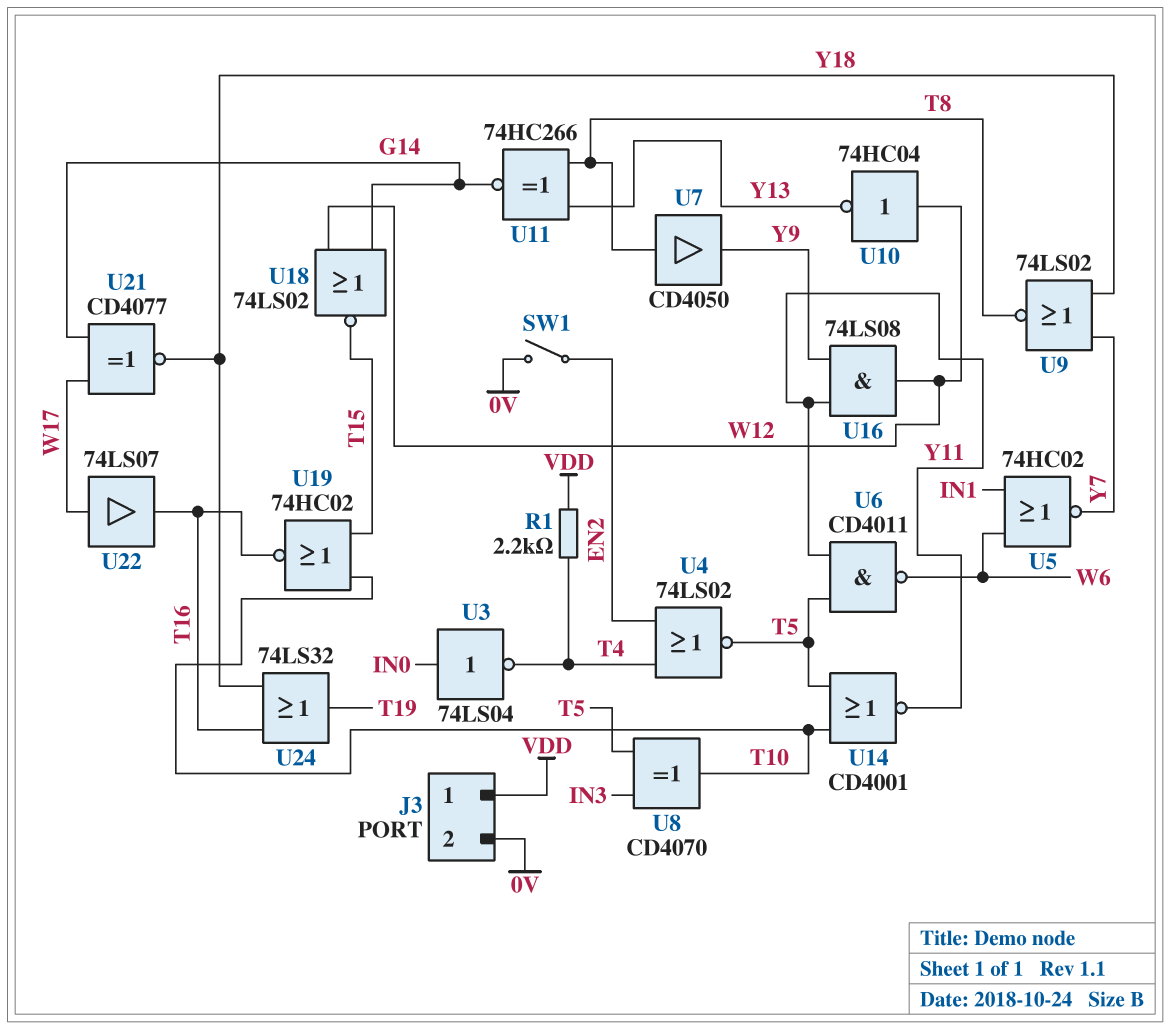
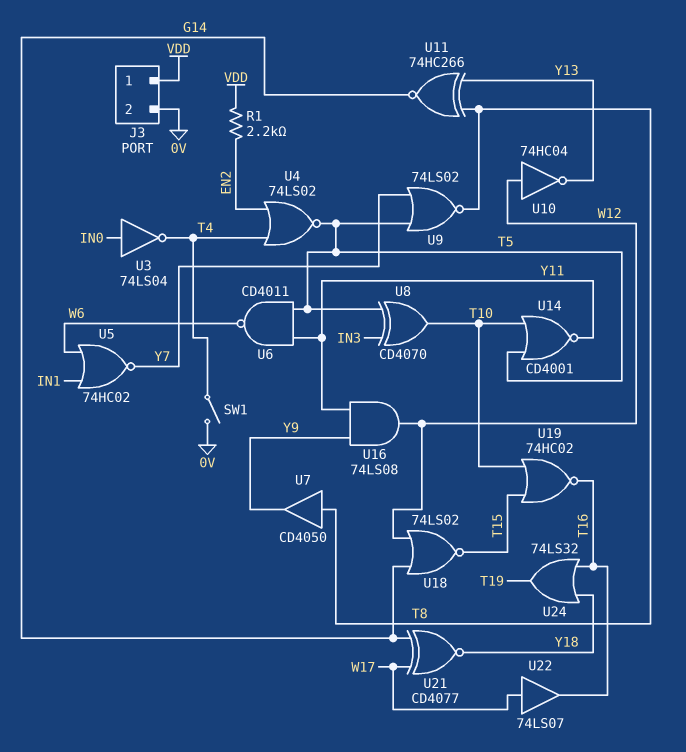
R1: 2.2k (T4, VDD) -> 2.2k (EN2, VDD)
SW1: switch (0V, EN2) -> switch (0V, T4)
U9: NOR 74LS02 (in Y7, in Y18, out T8) -> NOR 74LS02 (in T5, in Y7, out T8)

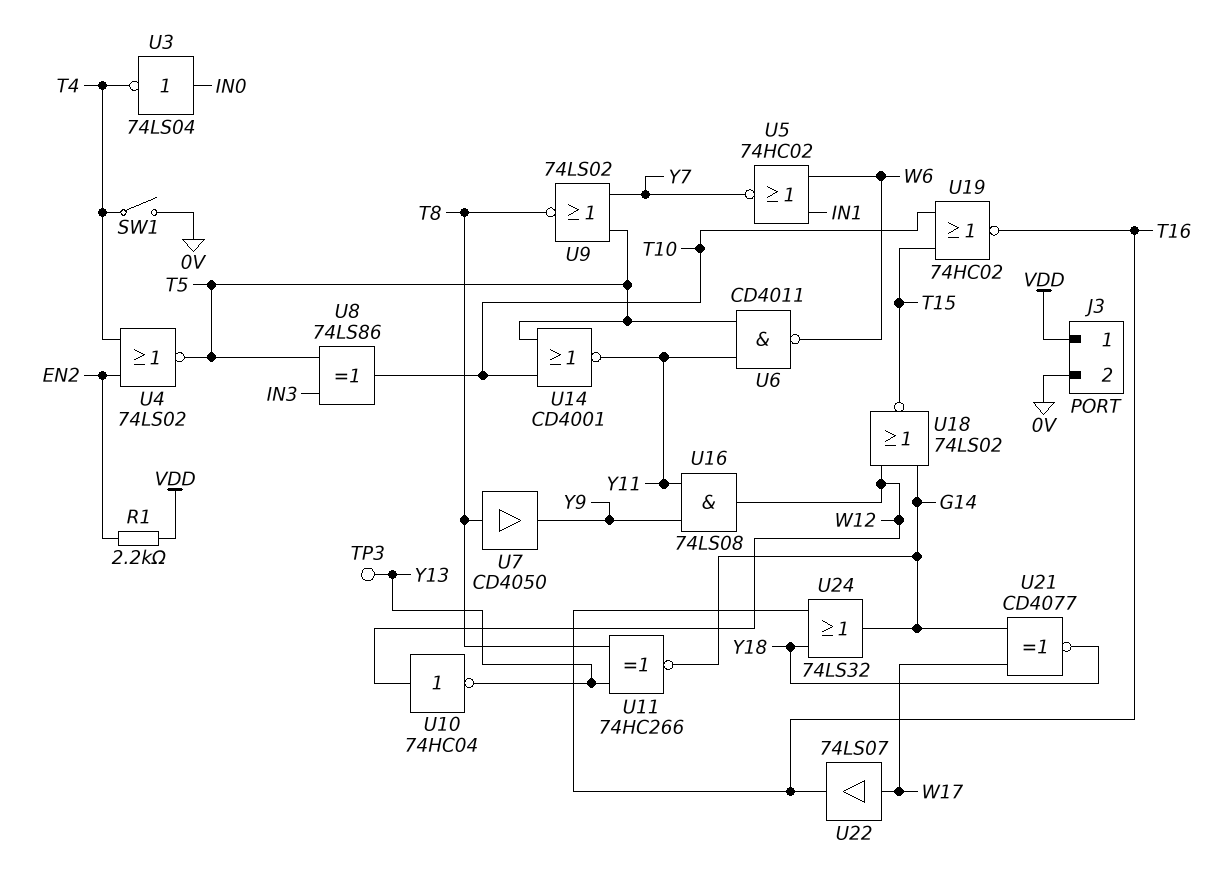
TP3: none -> test point (Y13)
U8: XOR CD4070 (in IN3, in T5, out T10) -> XOR 74LS86 (in IN3, in T5, out T10)
U24: OR 74LS32 (in T16, in Y18, out T19) -> OR 74LS32 (in T16, in Y18, out G14)

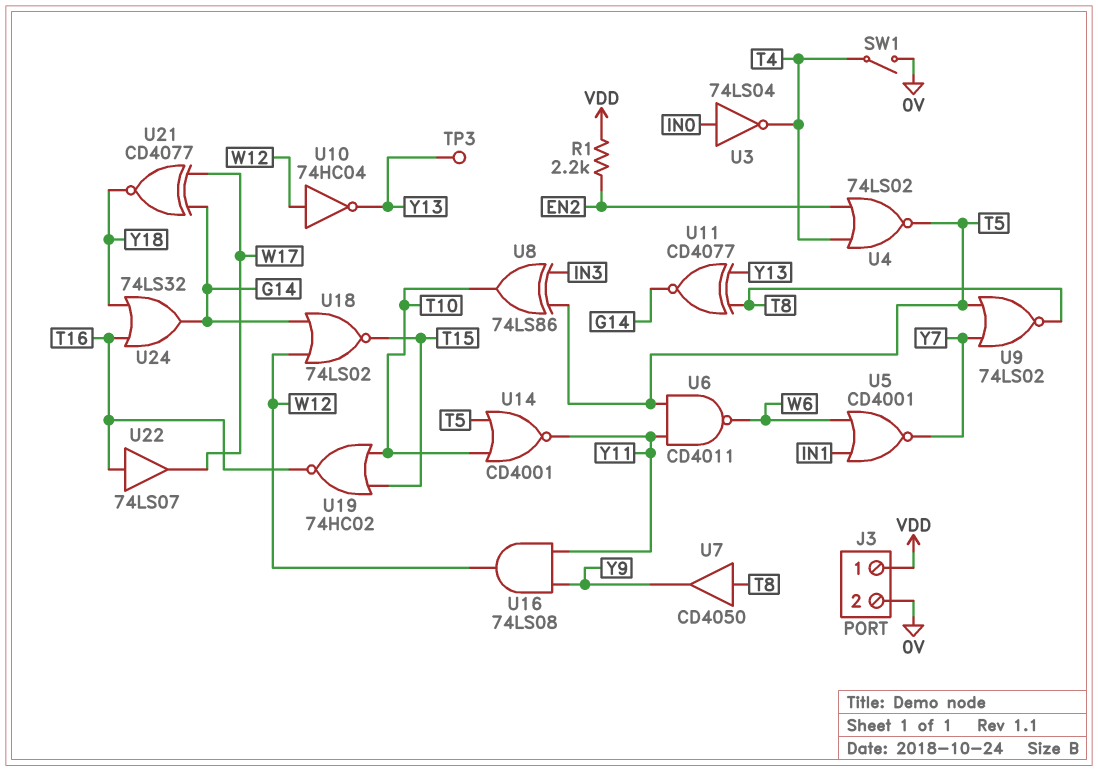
U5: NOR 74HC02 (in IN1, in W6, out Y7) -> NOR CD4001 (in IN1, in W6, out Y7)
U11: XNOR 74HC266 (in T8, in Y13, out G14) -> XNOR CD4077 (in T8, in Y13, out G14)
U22: buffer 74LS07 (in W17, out T16) -> buffer 74LS07 (in T16, out W17)

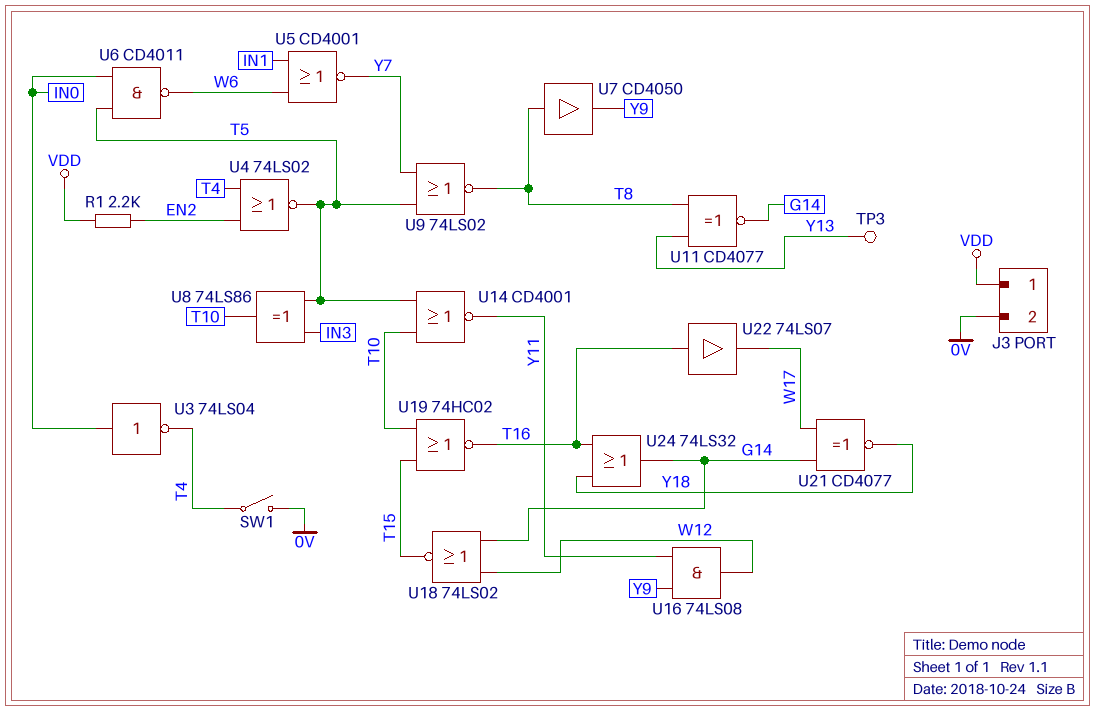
U6: NAND CD4011 (in T5, in Y11, out W6) -> NAND CD4011 (in IN0, in T5, out W6)
U10: NOT 74HC04 (in W12, out Y13) -> none

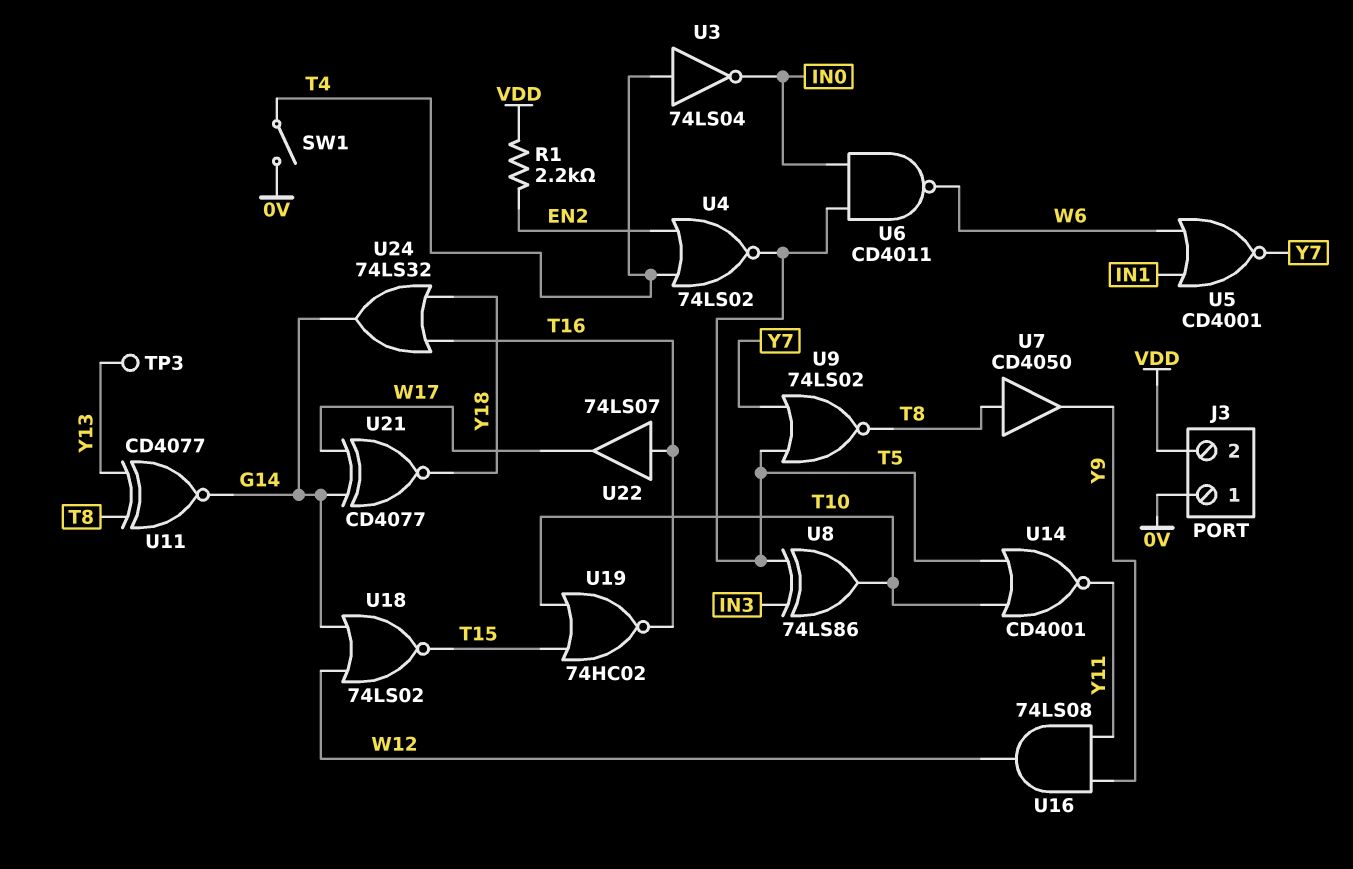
J3 pin 1: VDD -> 0V
J3 pin 2: 0V -> VDD
U3: NOT 74LS04 (in IN0, out T4) -> NOT 74LS04 (in T4, out IN0)

